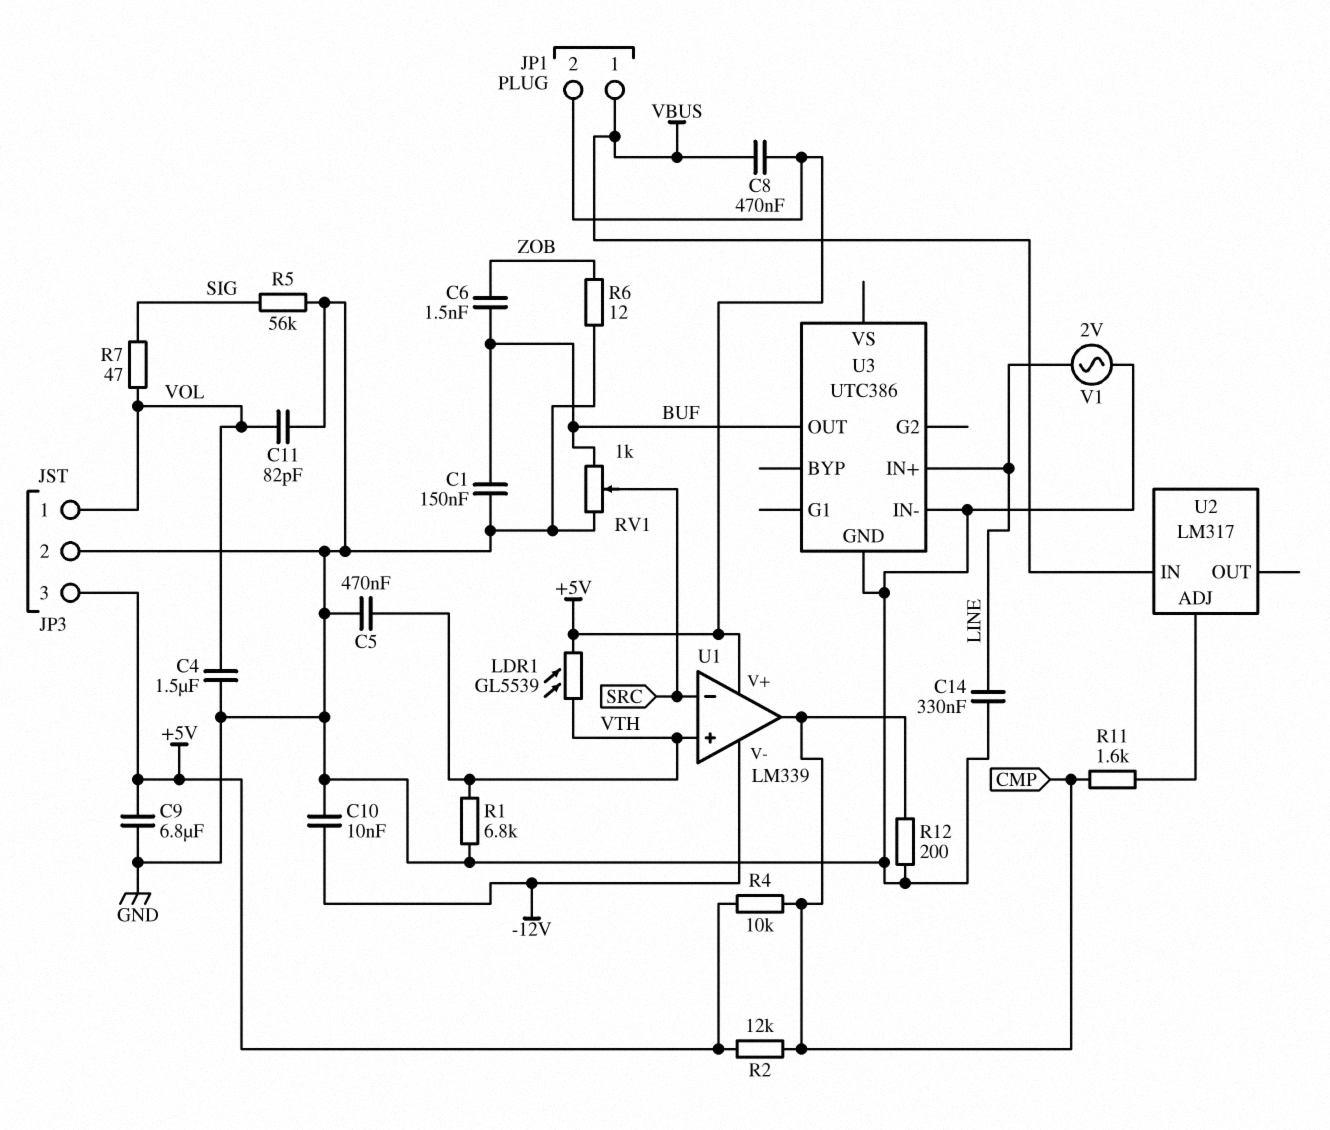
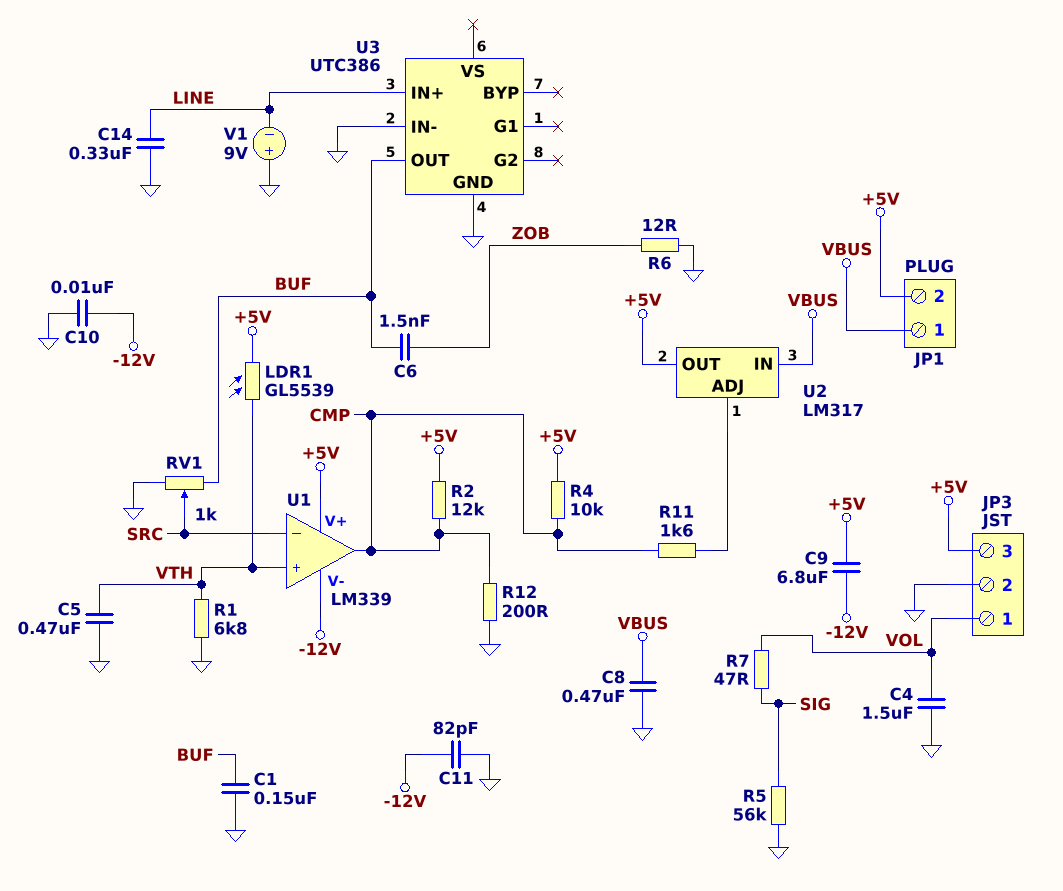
C8: 470nF (+5V, VBUS) -> 470nF (GND, VBUS)
C9: 6.8uF (+5V, GND) -> 6.8uF (+5V, -12V)
C11: 82pF (GND, VOL) -> 82pF (-12V, GND)
U2 pin OUT: none -> +5V
V1: AC 2V (GND, LINE) -> 9V (plus GND, minus LINE)

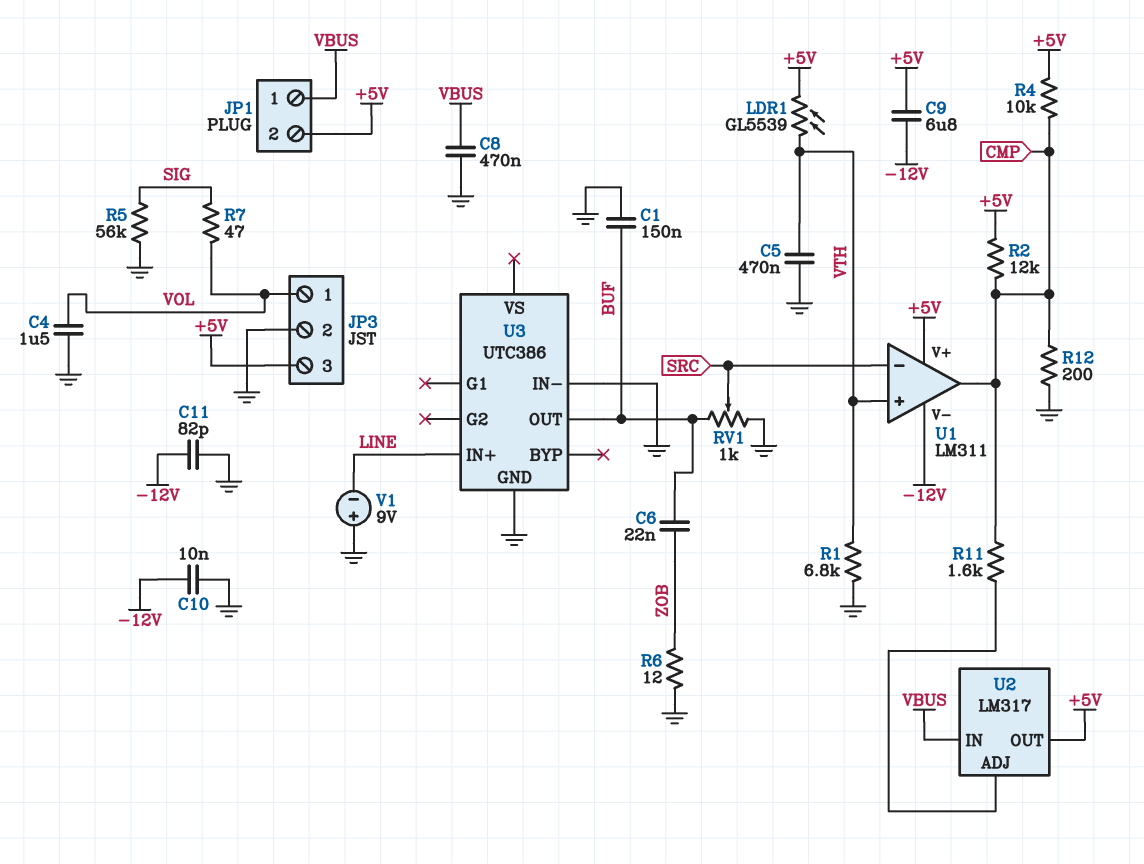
C6: 1.5nF (BUF, ZOB) -> 22nF (BUF, ZOB)
C14: 330nF (GND, LINE) -> none
U1: LM339 -> LM311

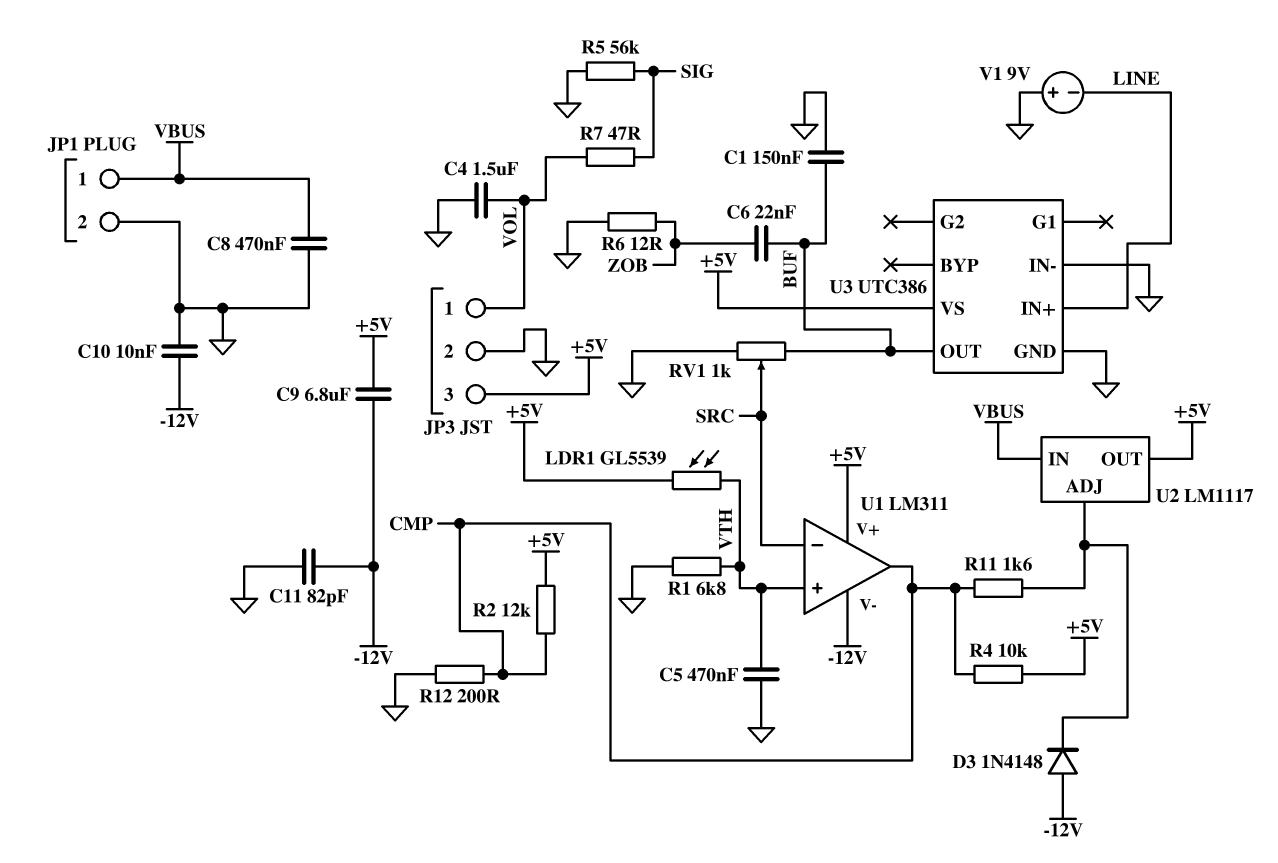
D3: none -> diode 1N4148 (A -12V, K U2/ADJ)
JP1 pin 2: +5V -> GND
U2: LM317 -> LM1117
U3 pin VS: none -> +5V

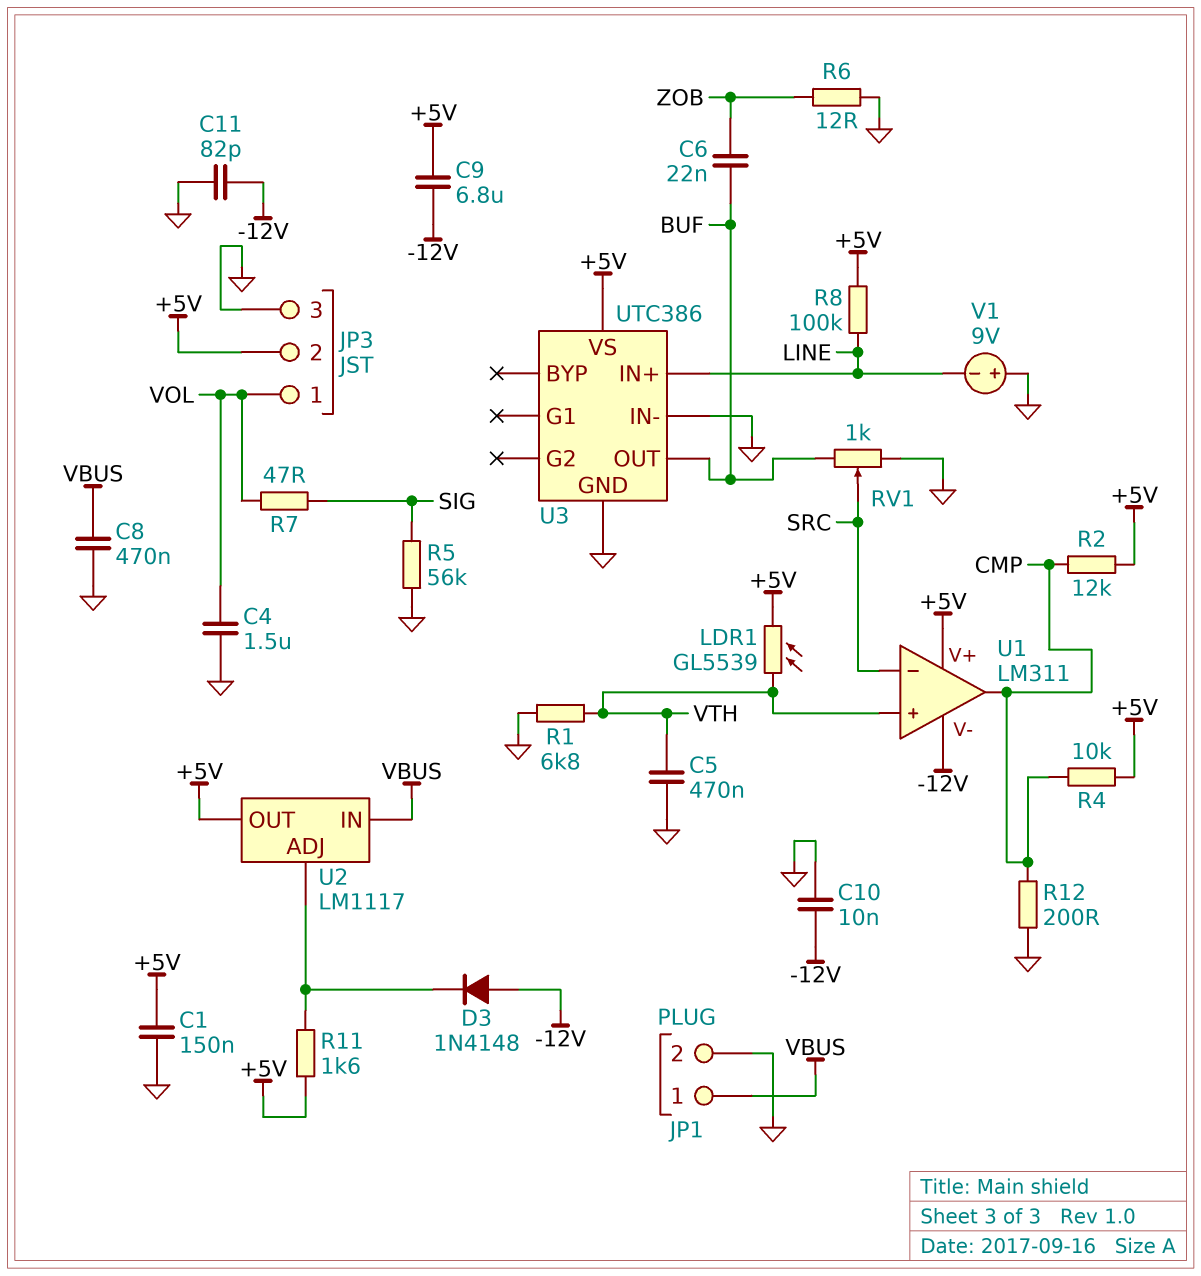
C1: 150nF (BUF, GND) -> 150nF (+5V, GND)
JP3 pin 2: GND -> +5V
JP3 pin 3: +5V -> GND
R8: none -> 100k (+5V, LINE)
R11: 1.6k (CMP, U2/ADJ) -> 1.6k (+5V, U2/ADJ)

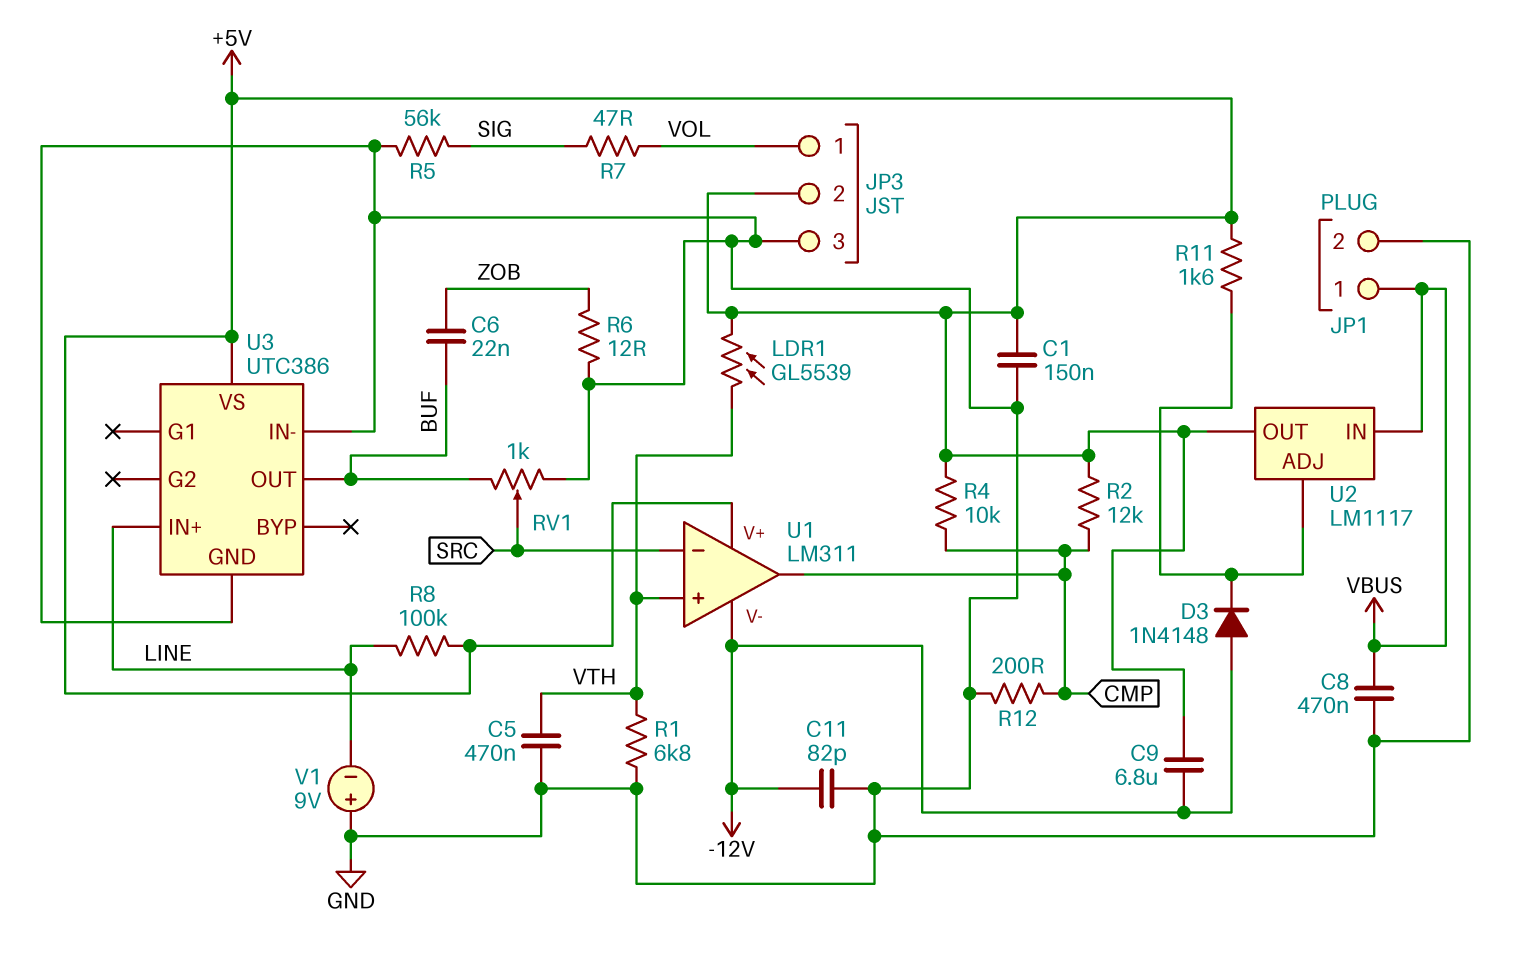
C4: 1.5uF (GND, VOL) -> none
C10: 10nF (-12V, GND) -> none

